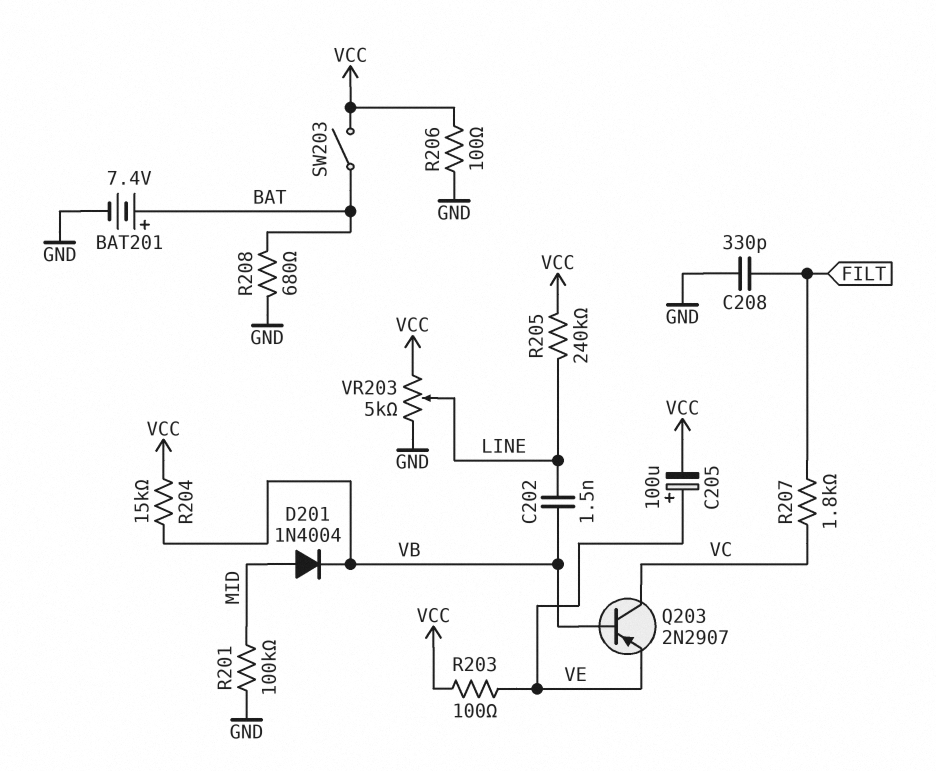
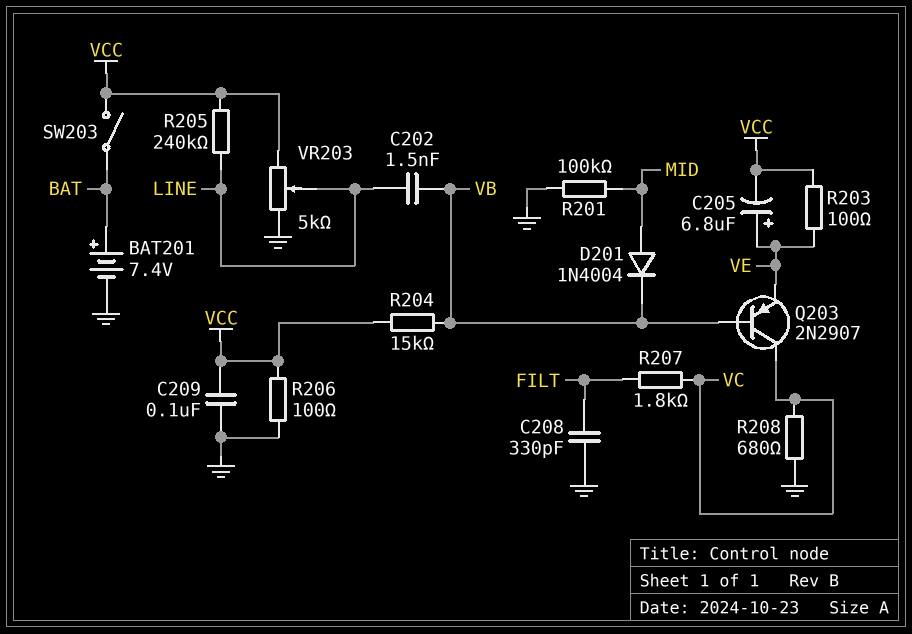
C205: 100uF (plus VE, minus VCC) -> 6.8uF (plus VE, minus VCC)
C209: none -> 100nF (GND, VCC)
R208: 680 (BAT, GND) -> 680 (GND, VC)

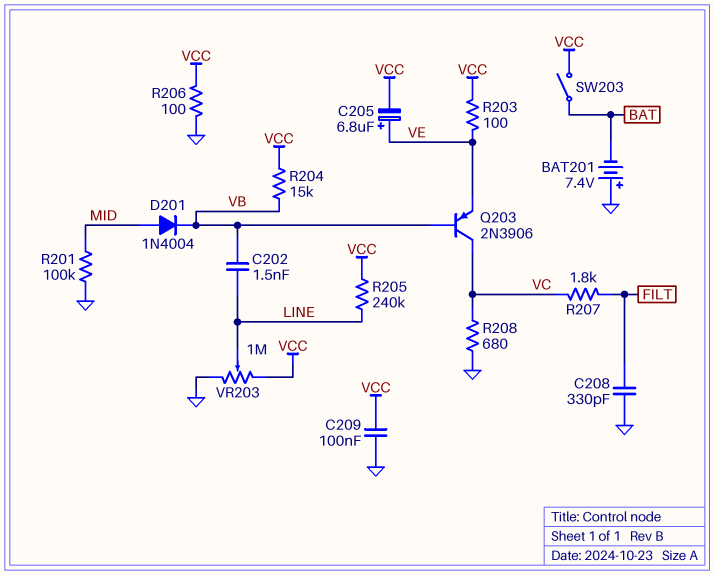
BAT201: 7.4V (plus BAT, minus GND) -> 7.4V (plus GND, minus BAT)
Q203: PNP 2N2907 (B VB, C VC, E VE) -> PNP 2N3906 (B VB, C VC, E VE)
VR203: 5k (GND, VCC, wiper LINE) -> 1M (GND, VCC, wiper LINE)

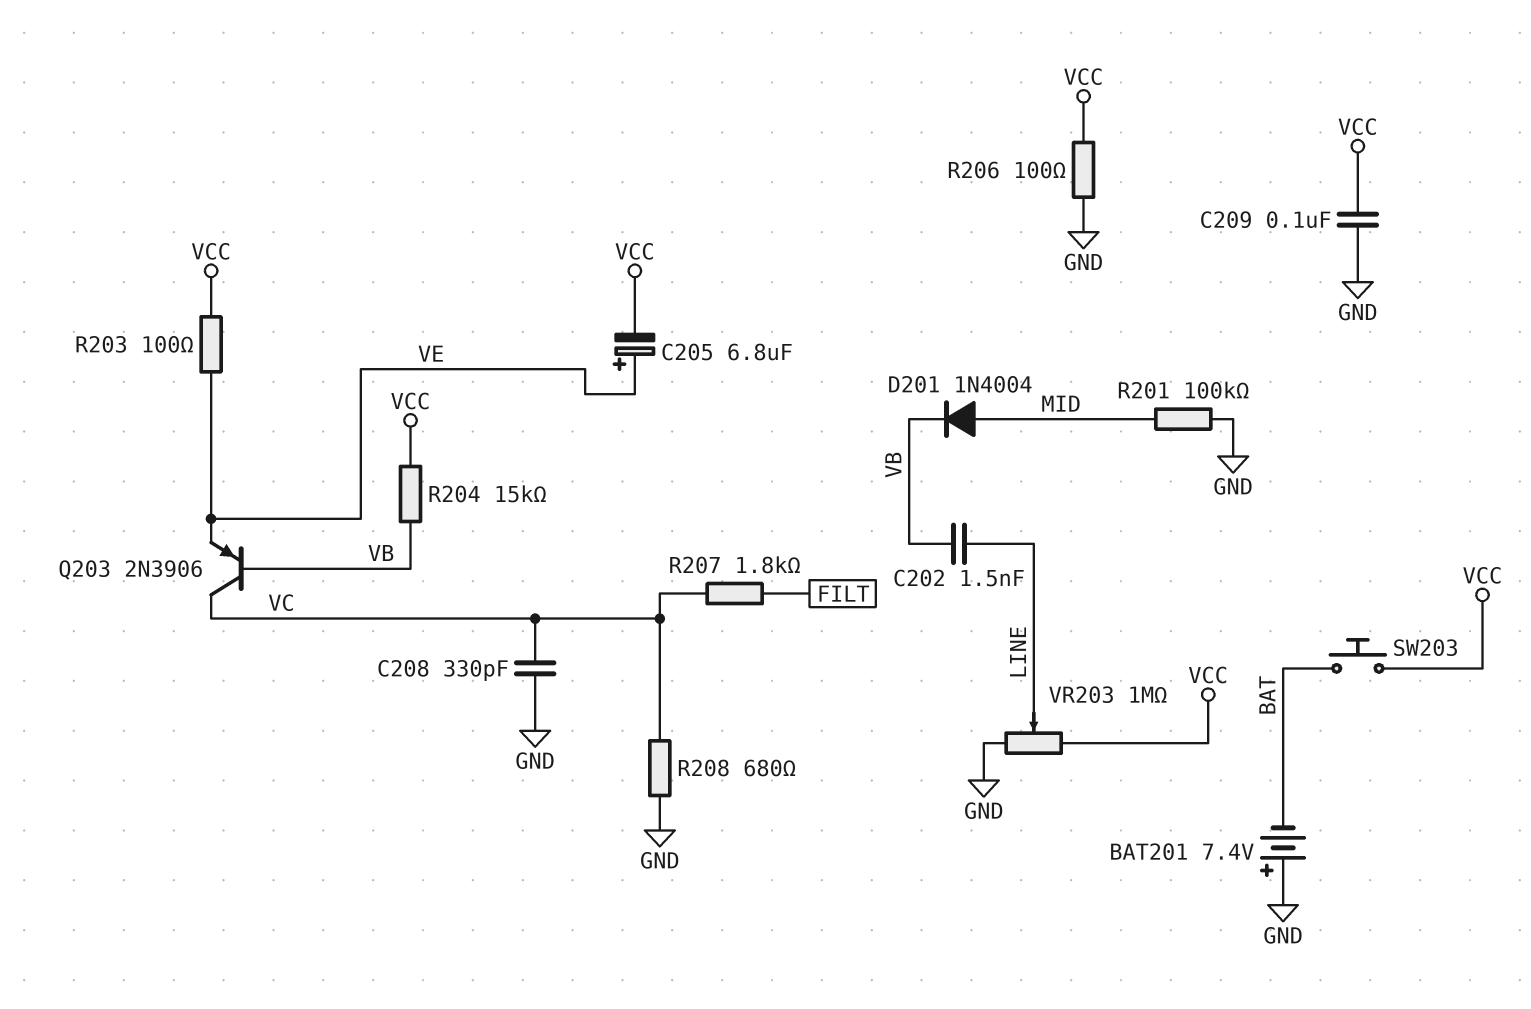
C208: 330pF (FILT, GND) -> 330pF (GND, VC)
R205: 240k (LINE, VCC) -> none
SW203: switch (BAT, VCC) -> button (BAT, VCC)

